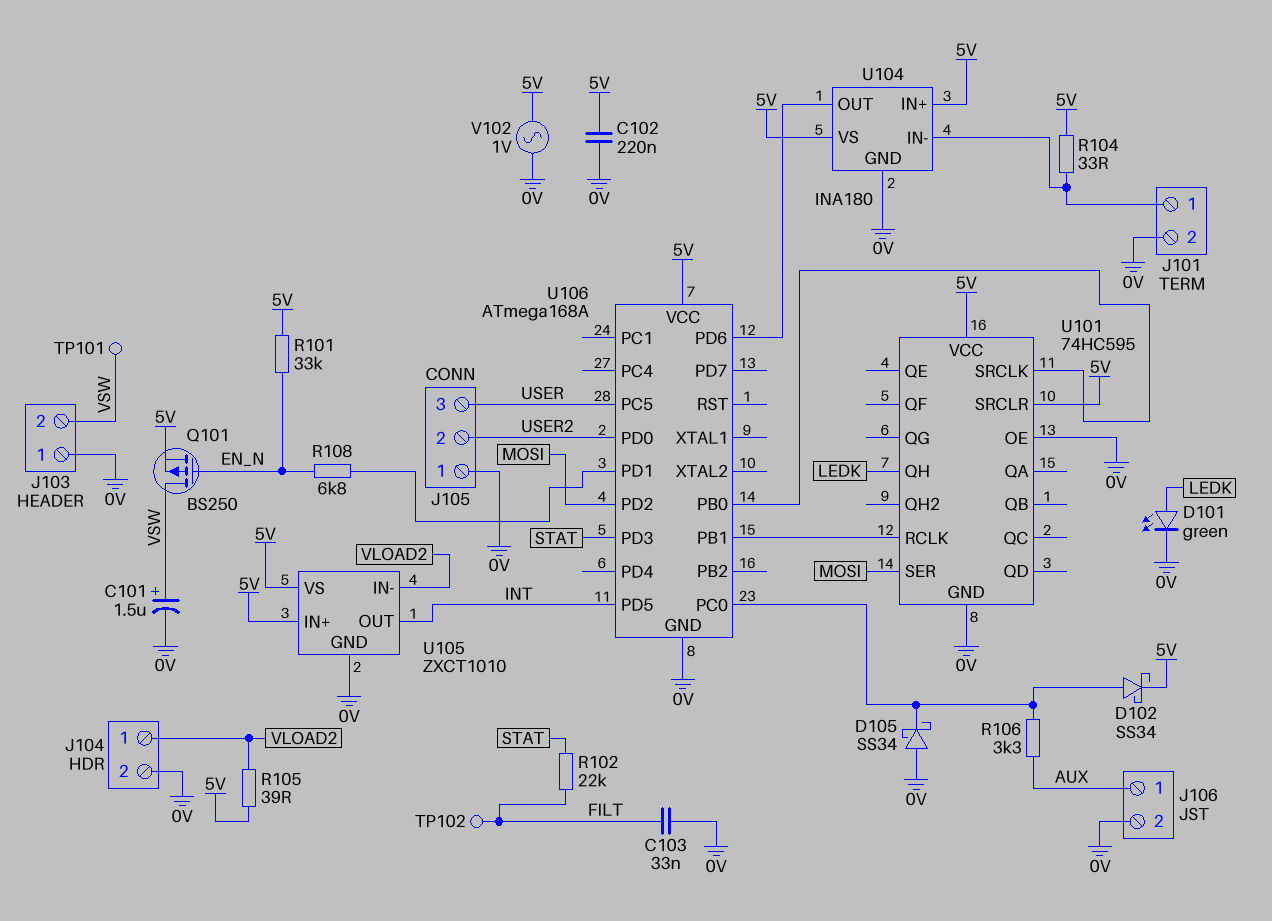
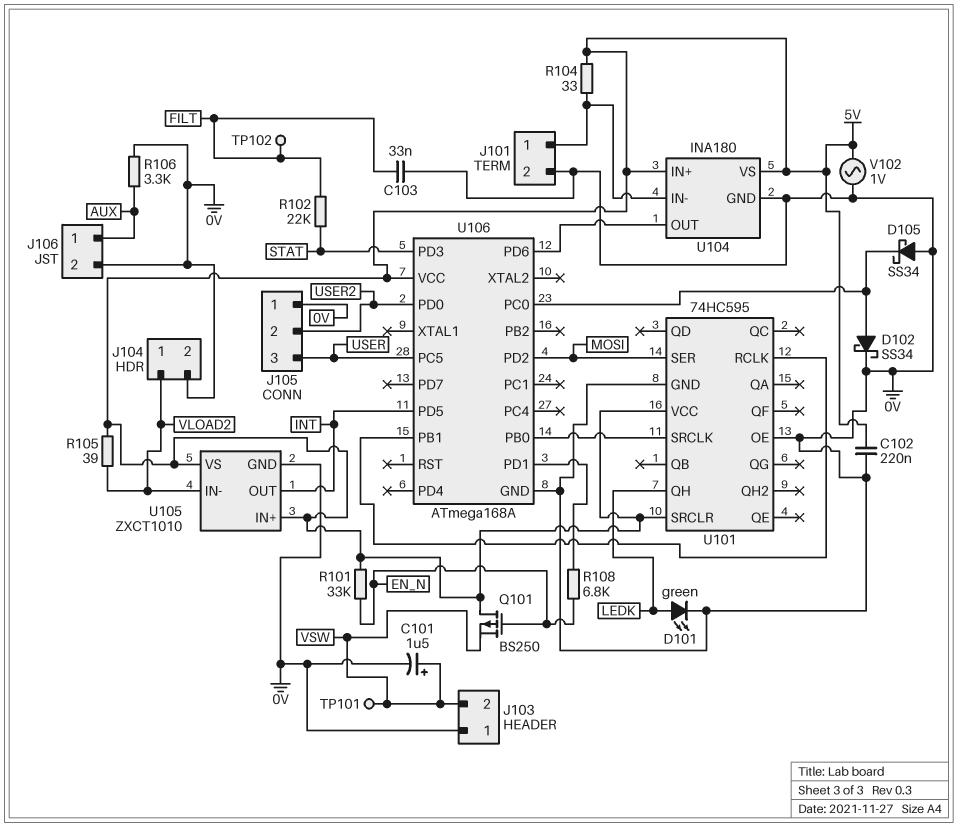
D102: schottky SS34 (A U106/PC0, K 5V) -> schottky SS34 (A U106/PC0, K 0V)
Q101: PMOS BS250 (G EN_N, D VSW, S 5V) -> PMOS BS250 (G EN_N, D 5V, S VSW)
R106: 3.3k (AUX, U106/PC0) -> 3.3k (0V, AUX)

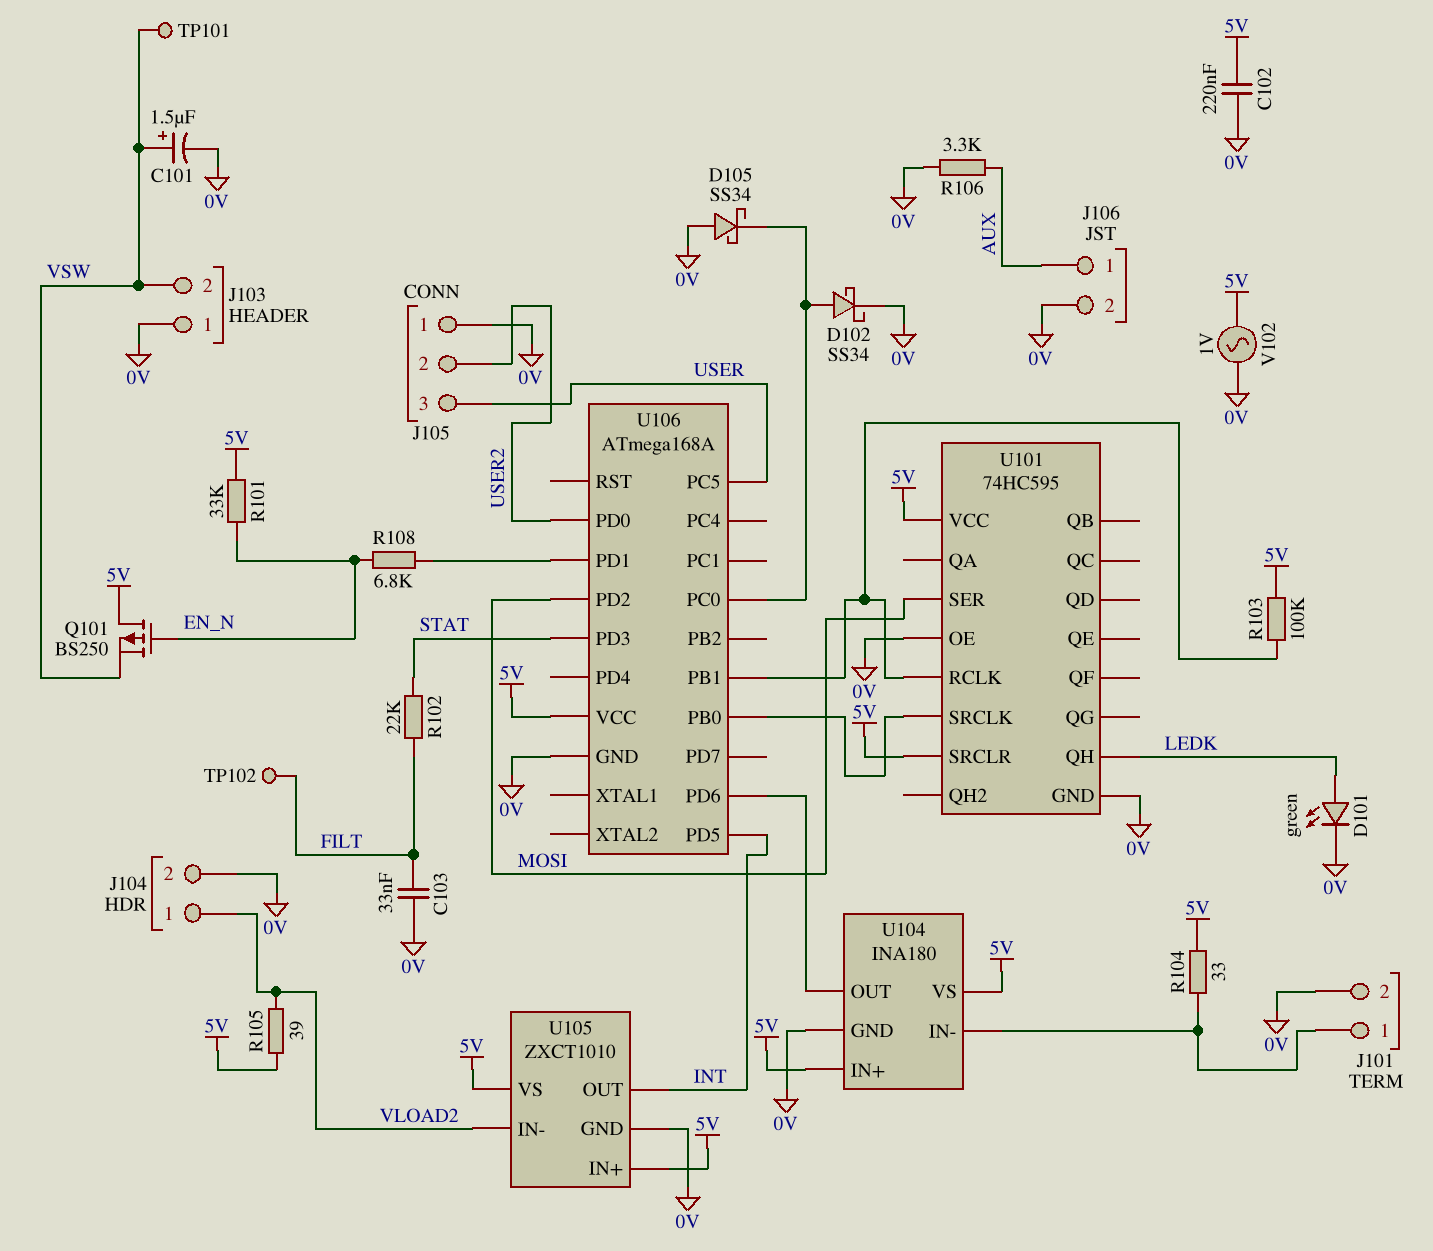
R103: none -> 100k (5V, U101/RCLK)

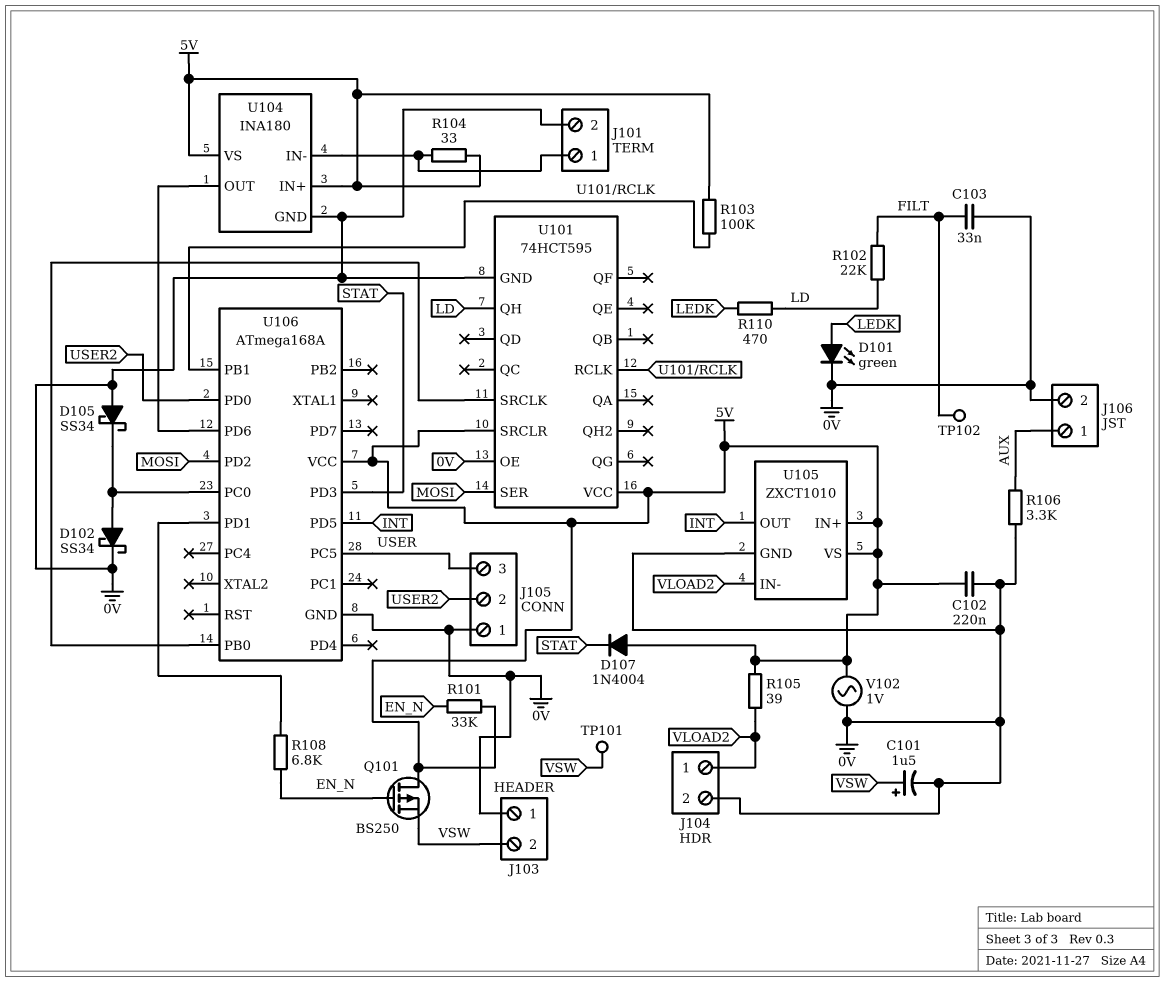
D107: none -> diode 1N4004 (A 5V, K STAT)
R102: 22k (FILT, STAT) -> 22k (FILT, LD)
R110: none -> 470 (LD, LEDK)
U101: 74HC595 -> 74HCT595
U101 pin QH: LEDK -> LD

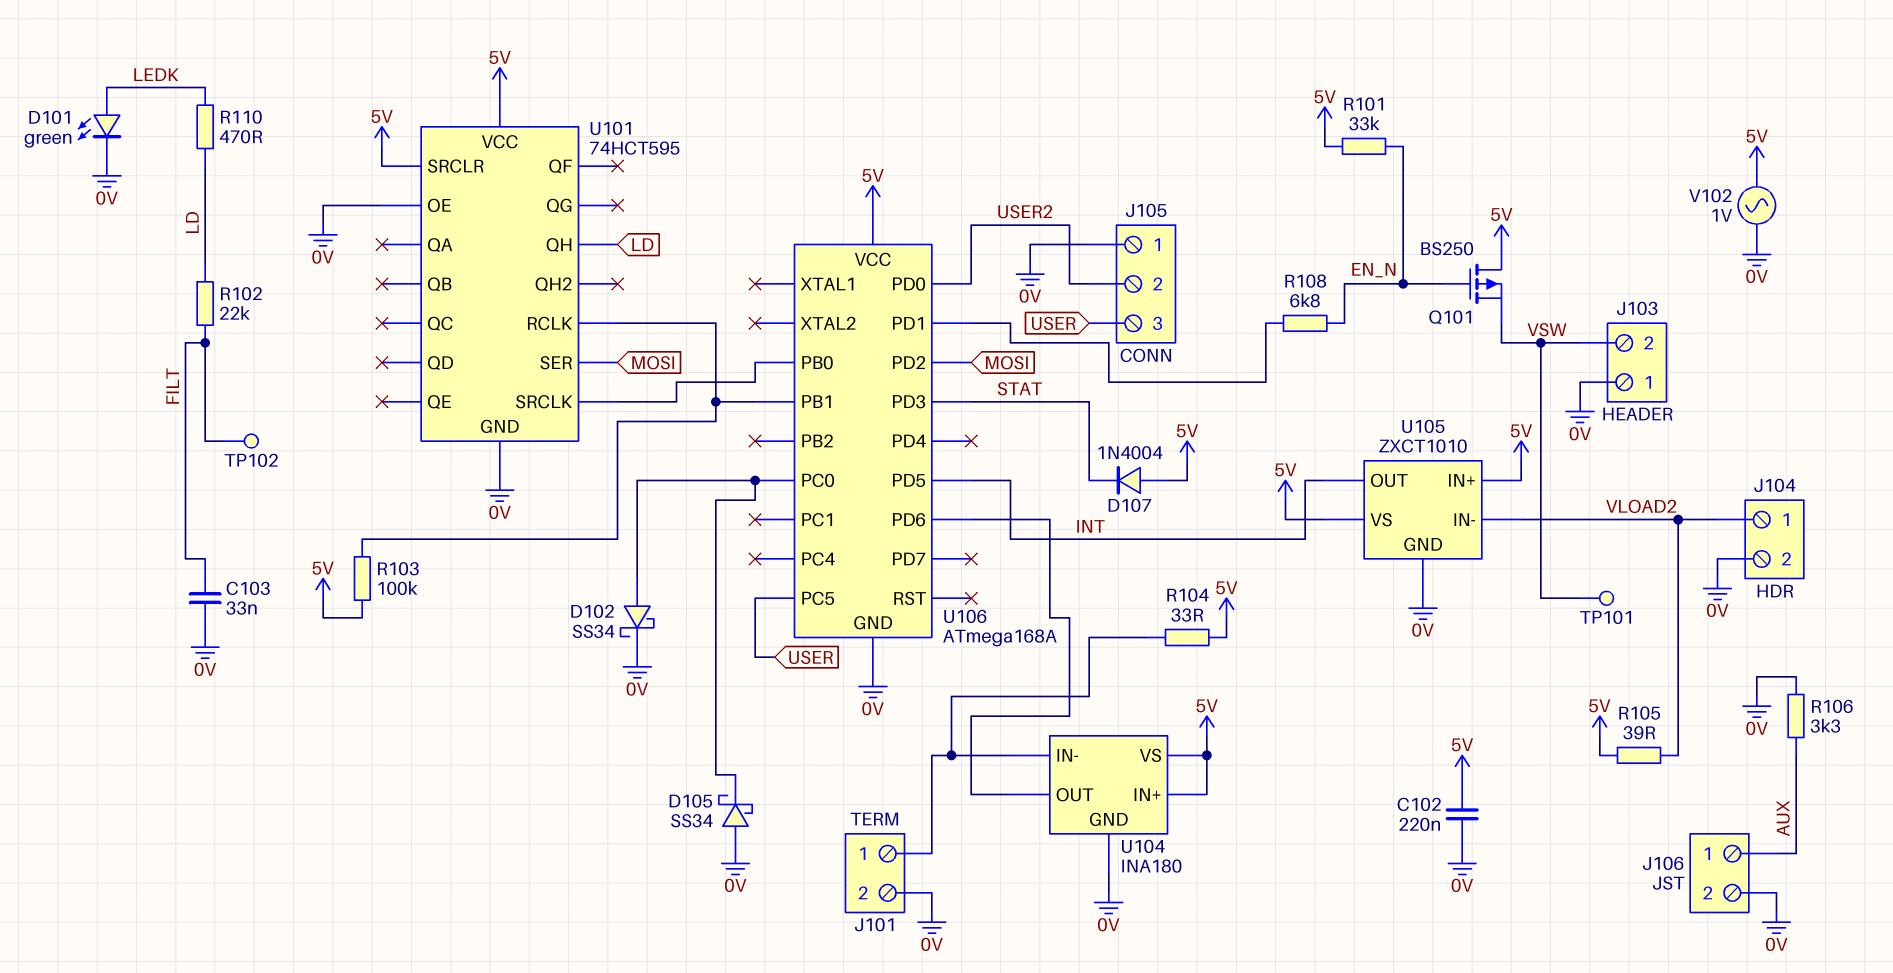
C101: 1.5uF (plus VSW, minus 0V) -> none

